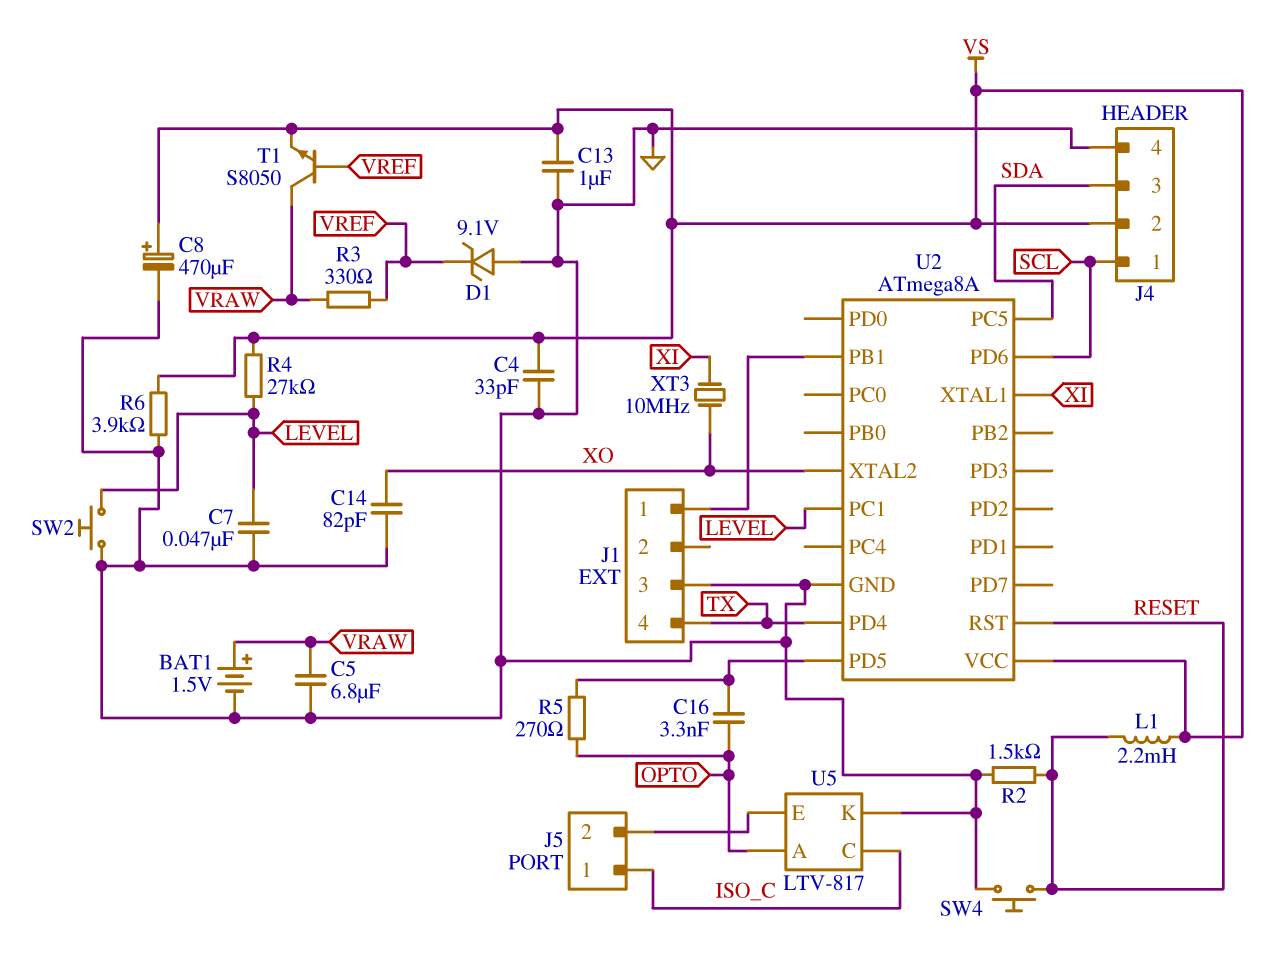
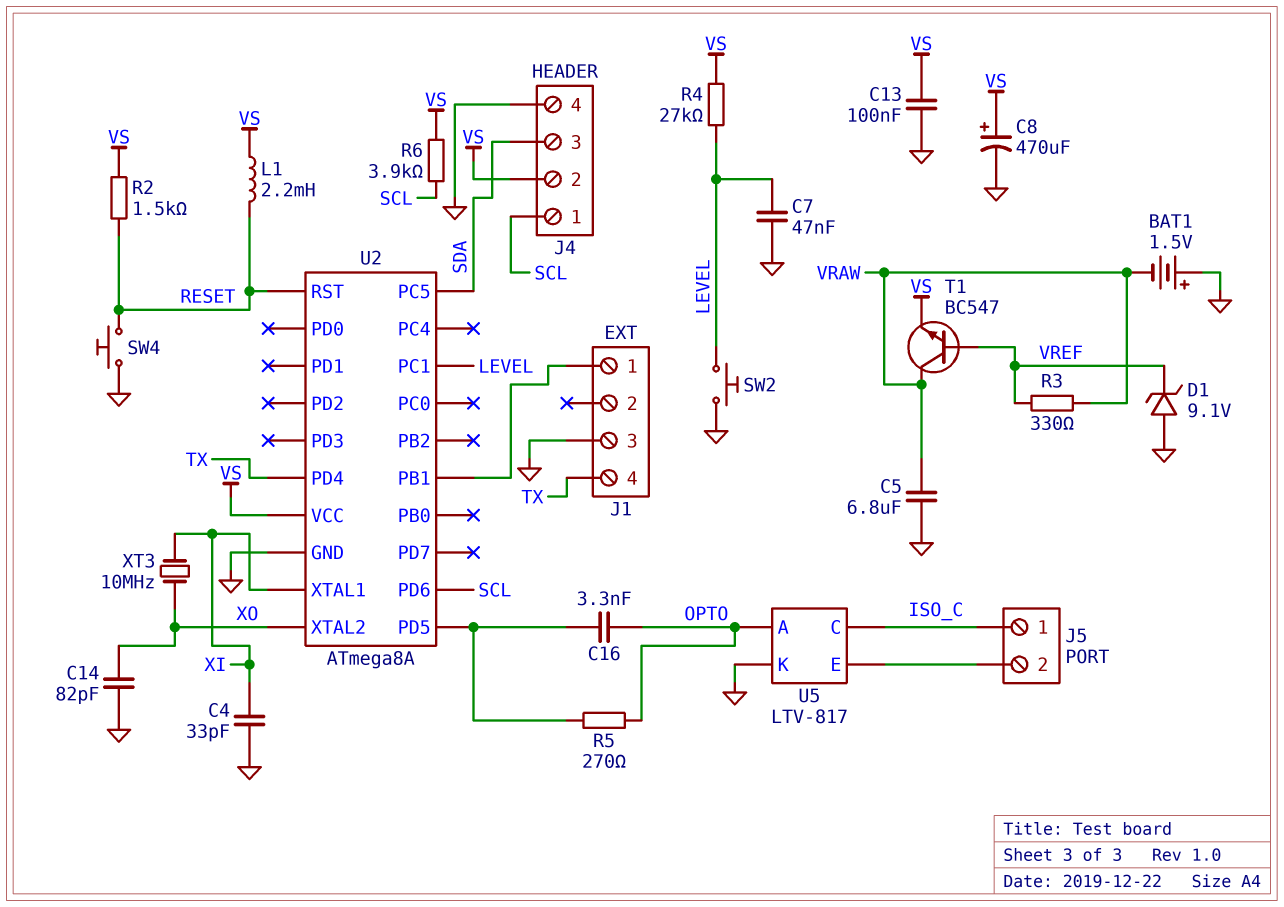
BAT1: 1.5V (plus VRAW, minus GND) -> 1.5V (plus GND, minus VRAW)
C4: 33pF (GND, VS) -> 33pF (GND, XI)
C13: 1uF (GND, VS) -> 100nF (GND, VS)
R2: 1.5k (GND, RESET) -> 1.5k (RESET, VS)
R6: 3.9k (GND, VS) -> 3.9k (SCL, VS)
T1: NPN S8050 (B VREF, C VRAW, E VS) -> NPN BC547 (B VREF, C VRAW, E VS)

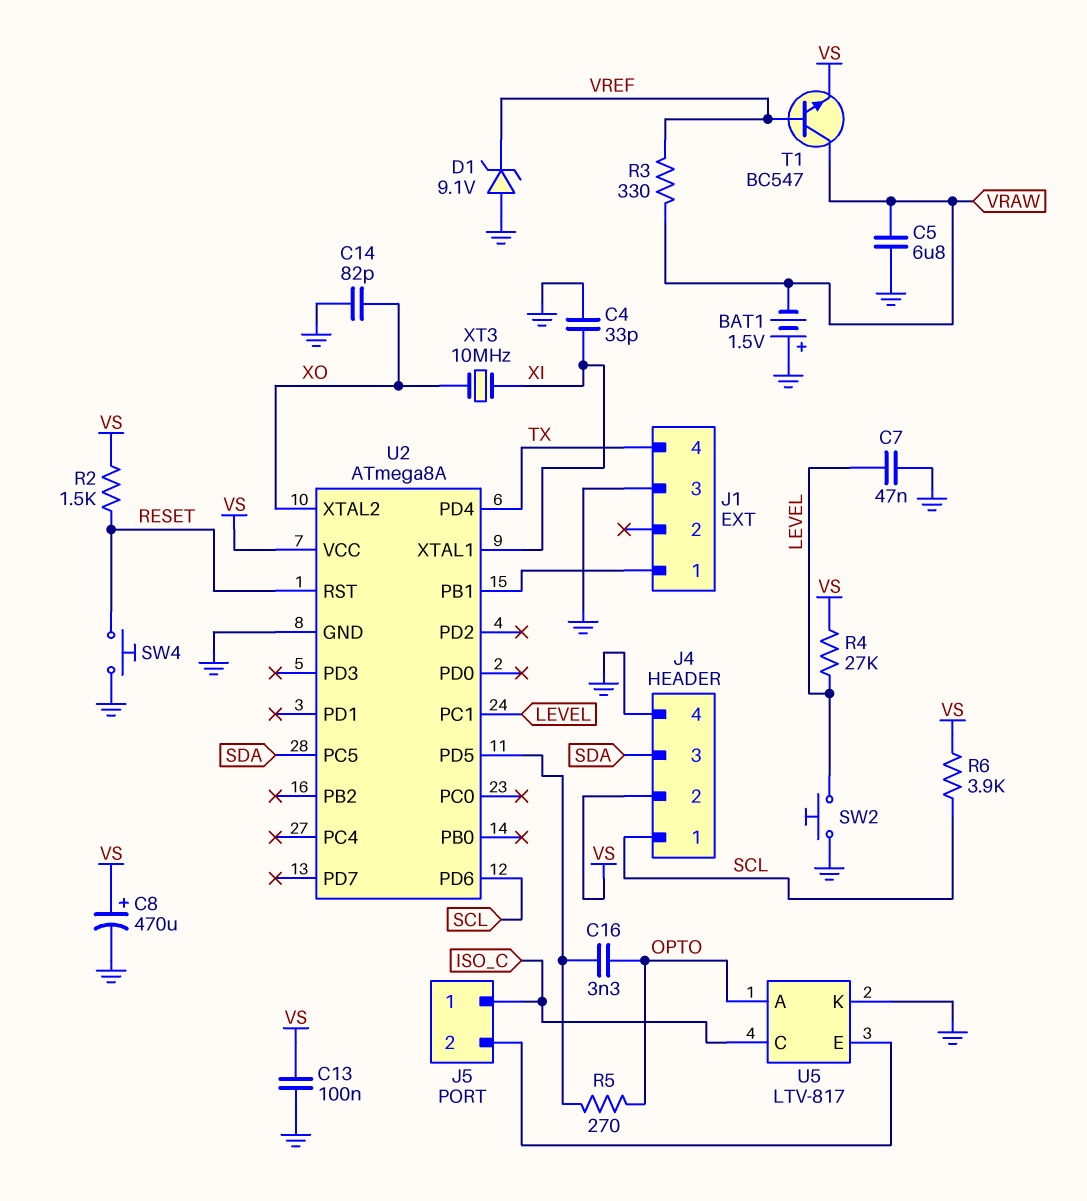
L1: 2.2mH (RESET, VS) -> none

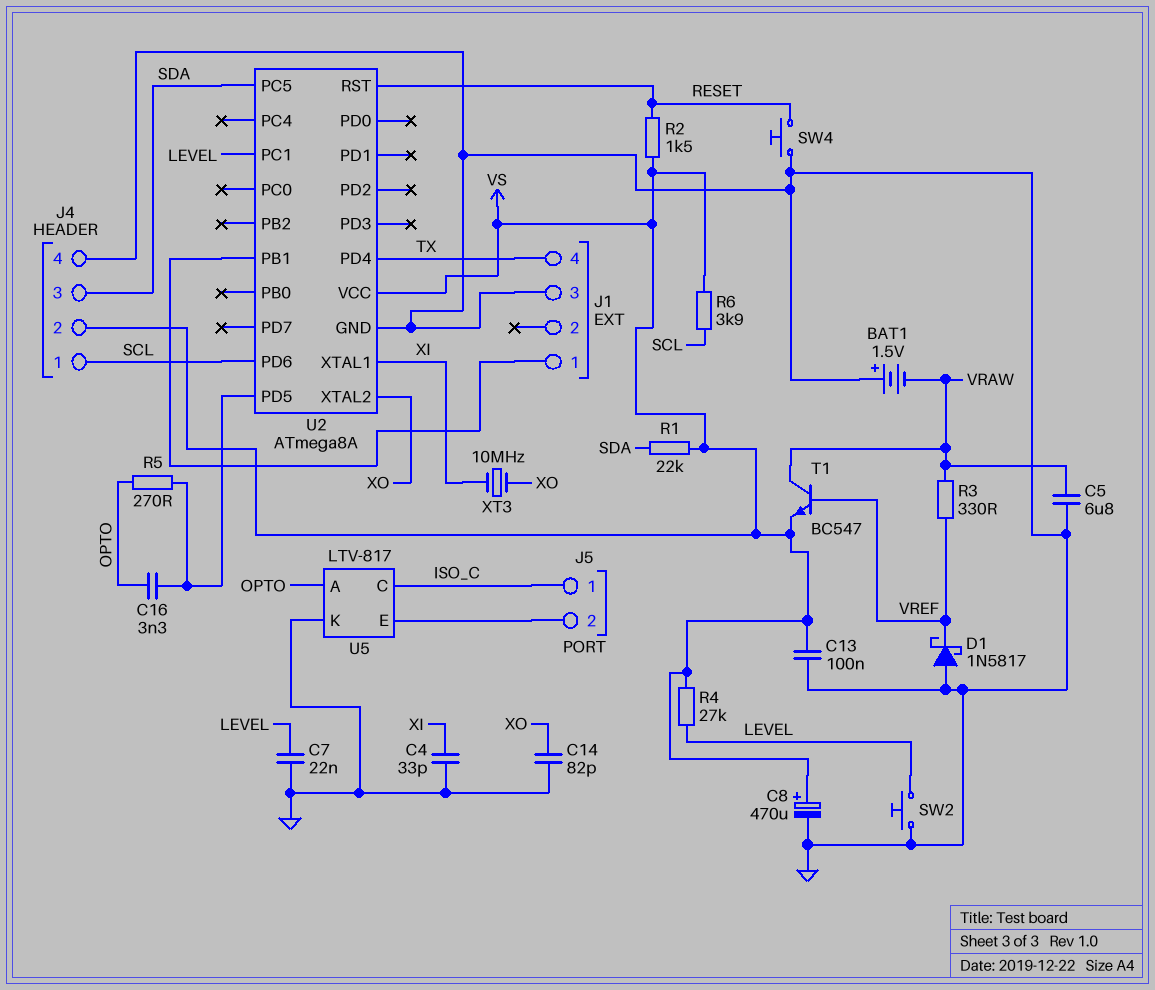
C7: 47nF (GND, LEVEL) -> 22nF (GND, LEVEL)
D1: zener 9.1V (A GND, K VREF) -> schottky 1N5817 (A GND, K VREF)
R1: none -> 22k (SDA, VS)

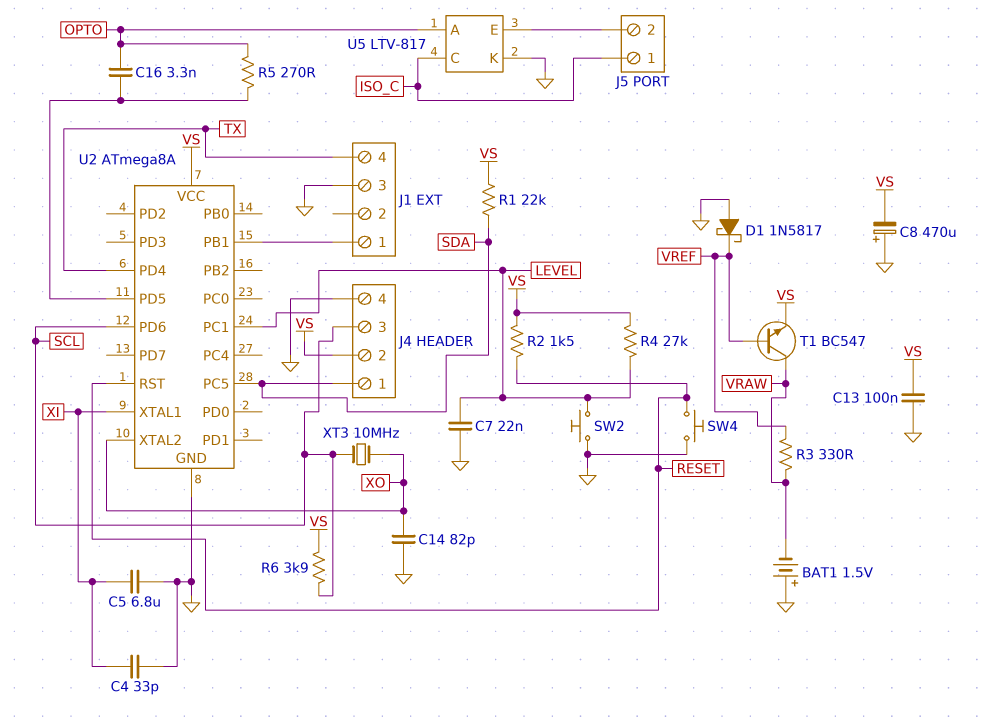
C5: 6.8uF (GND, VRAW) -> 6.8uF (GND, XI)
C8: 470uF (plus VS, minus GND) -> 470uF (plus GND, minus VS)
J4 pin 1: SCL -> SDA
J4 pin 3: SDA -> SCL
XT3: 10MHz (XI, XO) -> 10MHz (SCL, XO)

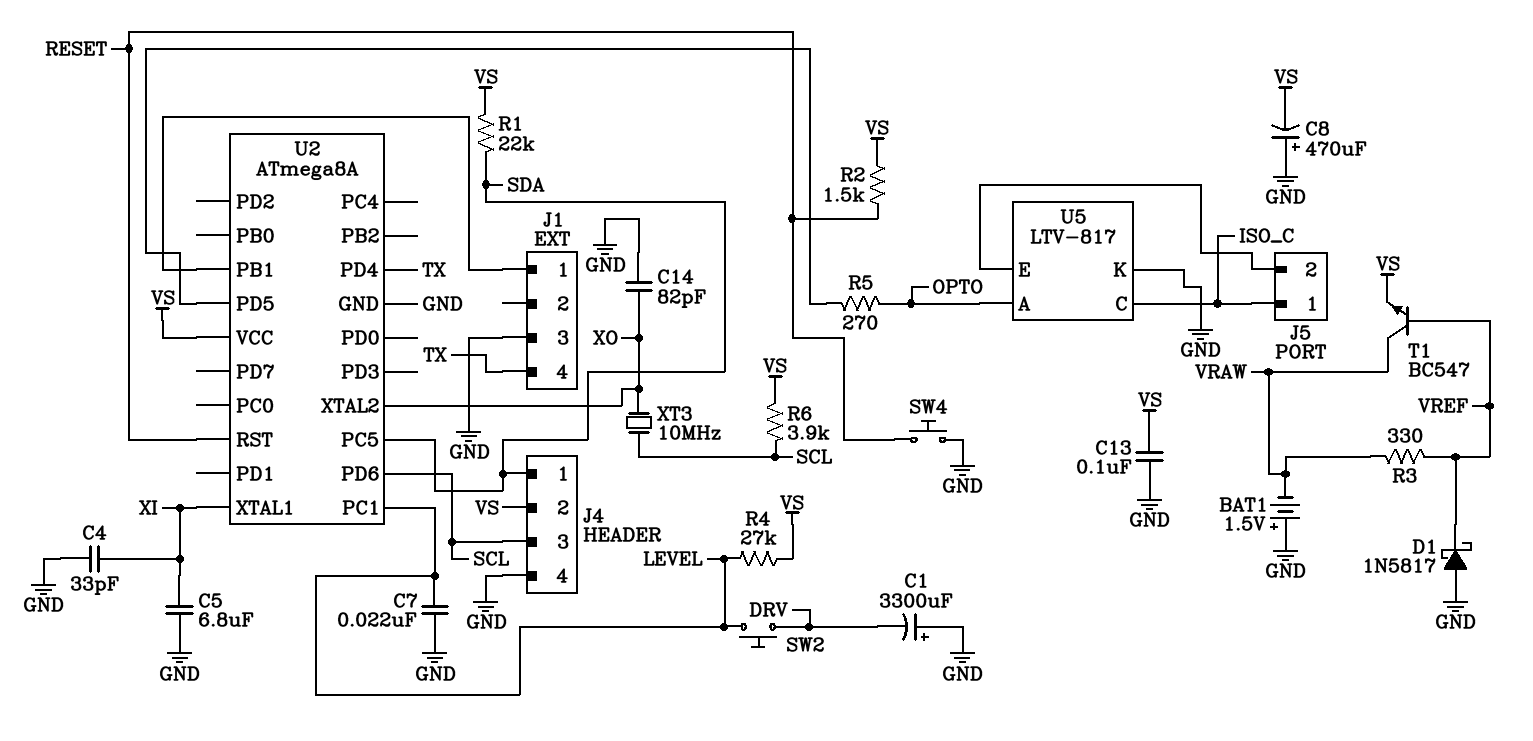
C1: none -> 3300uF (plus GND, minus DRV)
C16: 3.3nF (OPTO, U2/PD5) -> none
SW2: button (GND, LEVEL) -> button (DRV, LEVEL)

